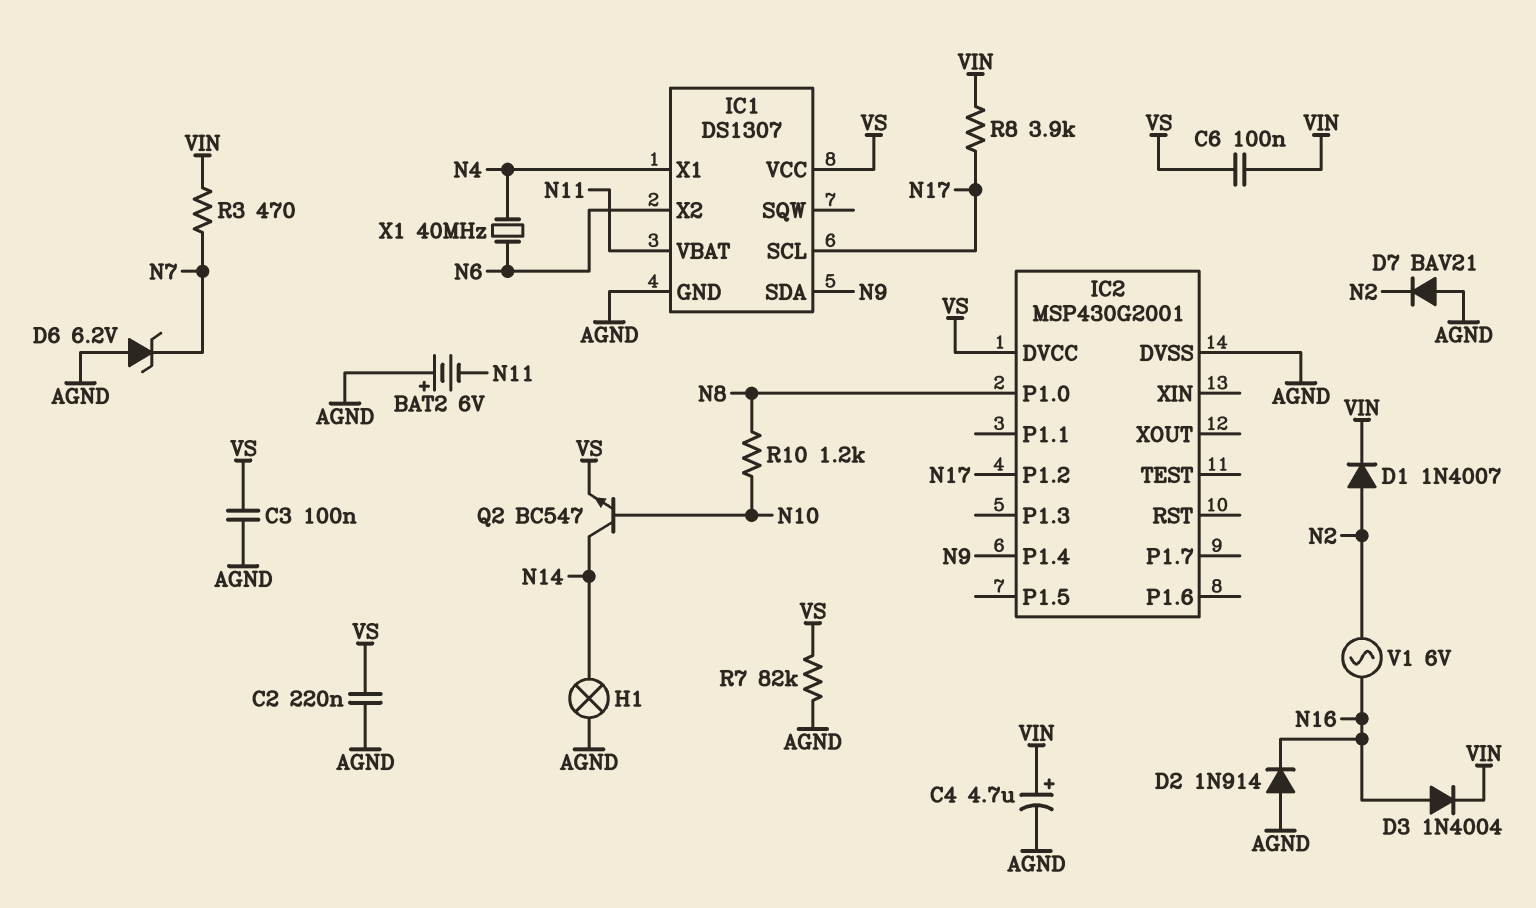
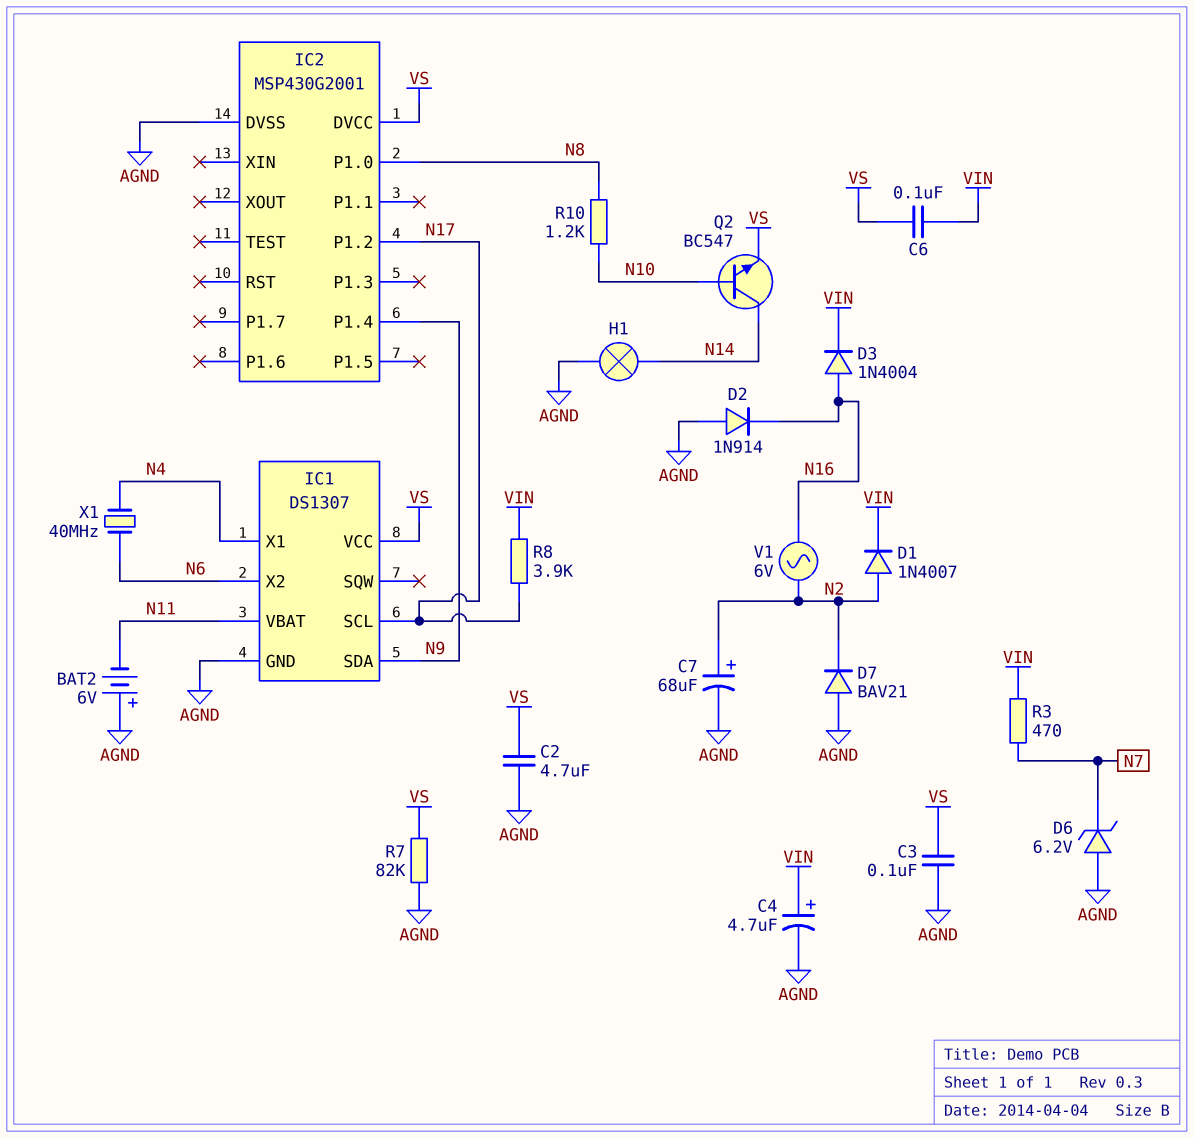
C2: 220nF (AGND, VS) -> 4.7uF (AGND, VS)
C7: none -> 68uF (plus N2, minus AGND)

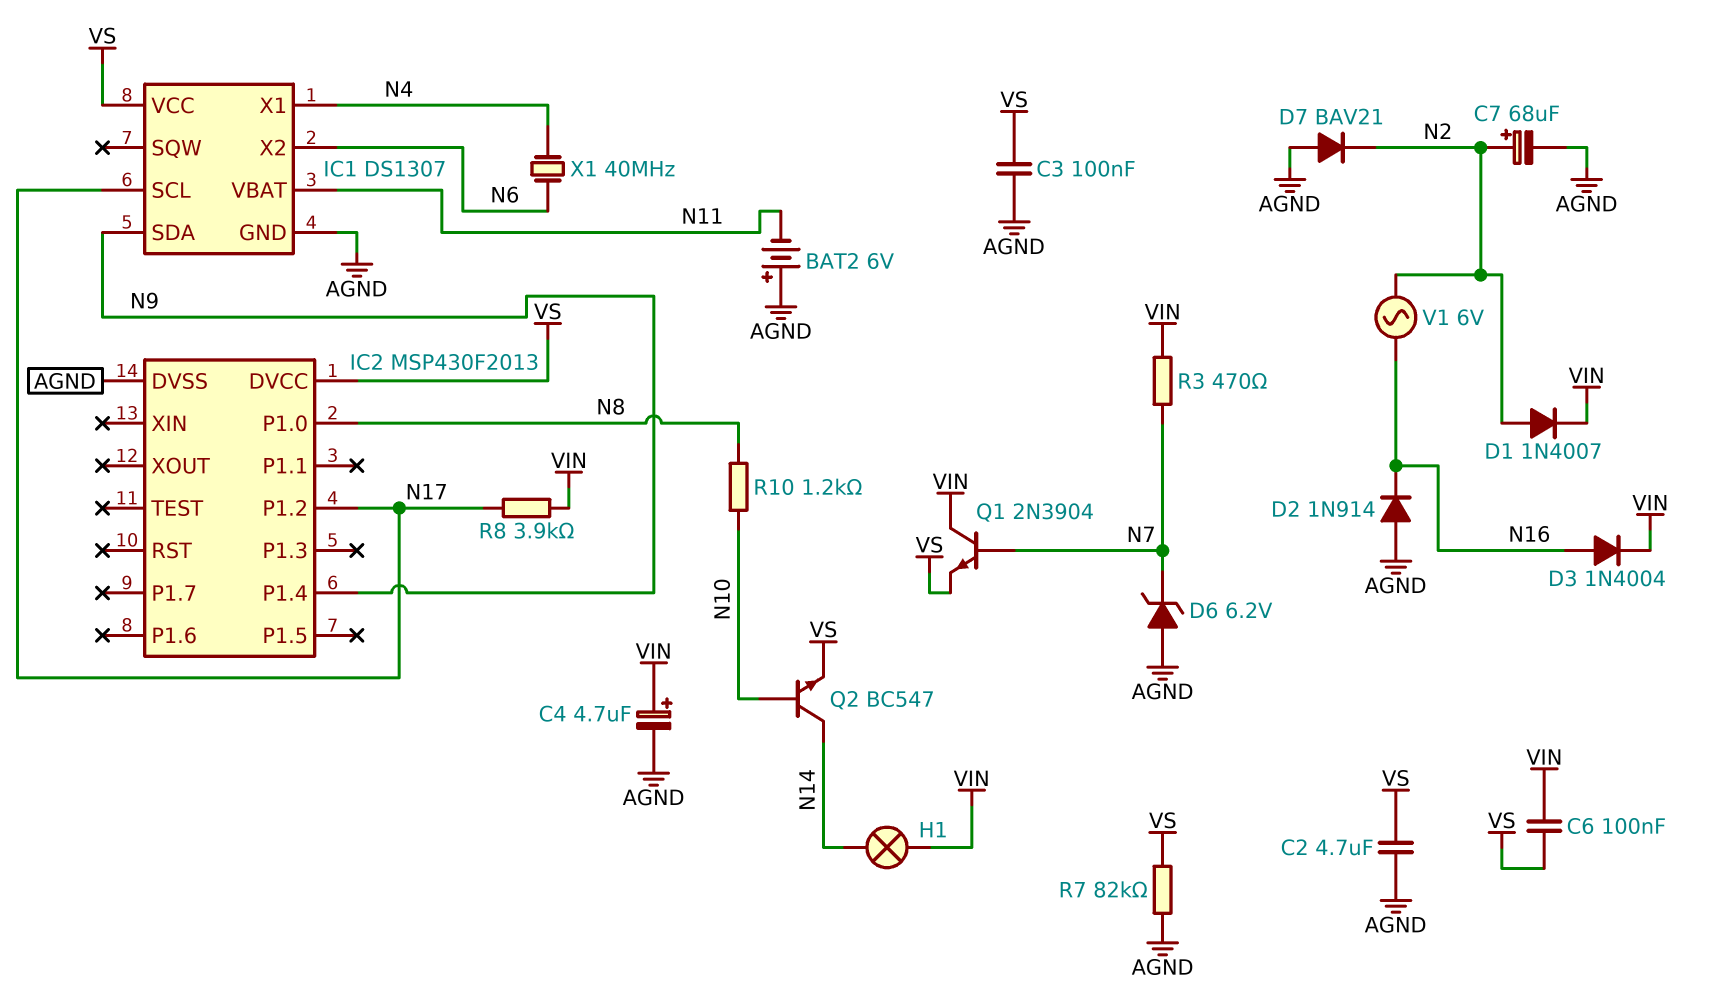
H1: lamp (AGND, N14) -> lamp (N14, VIN)
IC2: MSP430G2001 -> MSP430F2013
Q1: none -> NPN 2N3904 (B N7, C VIN, E VS)

